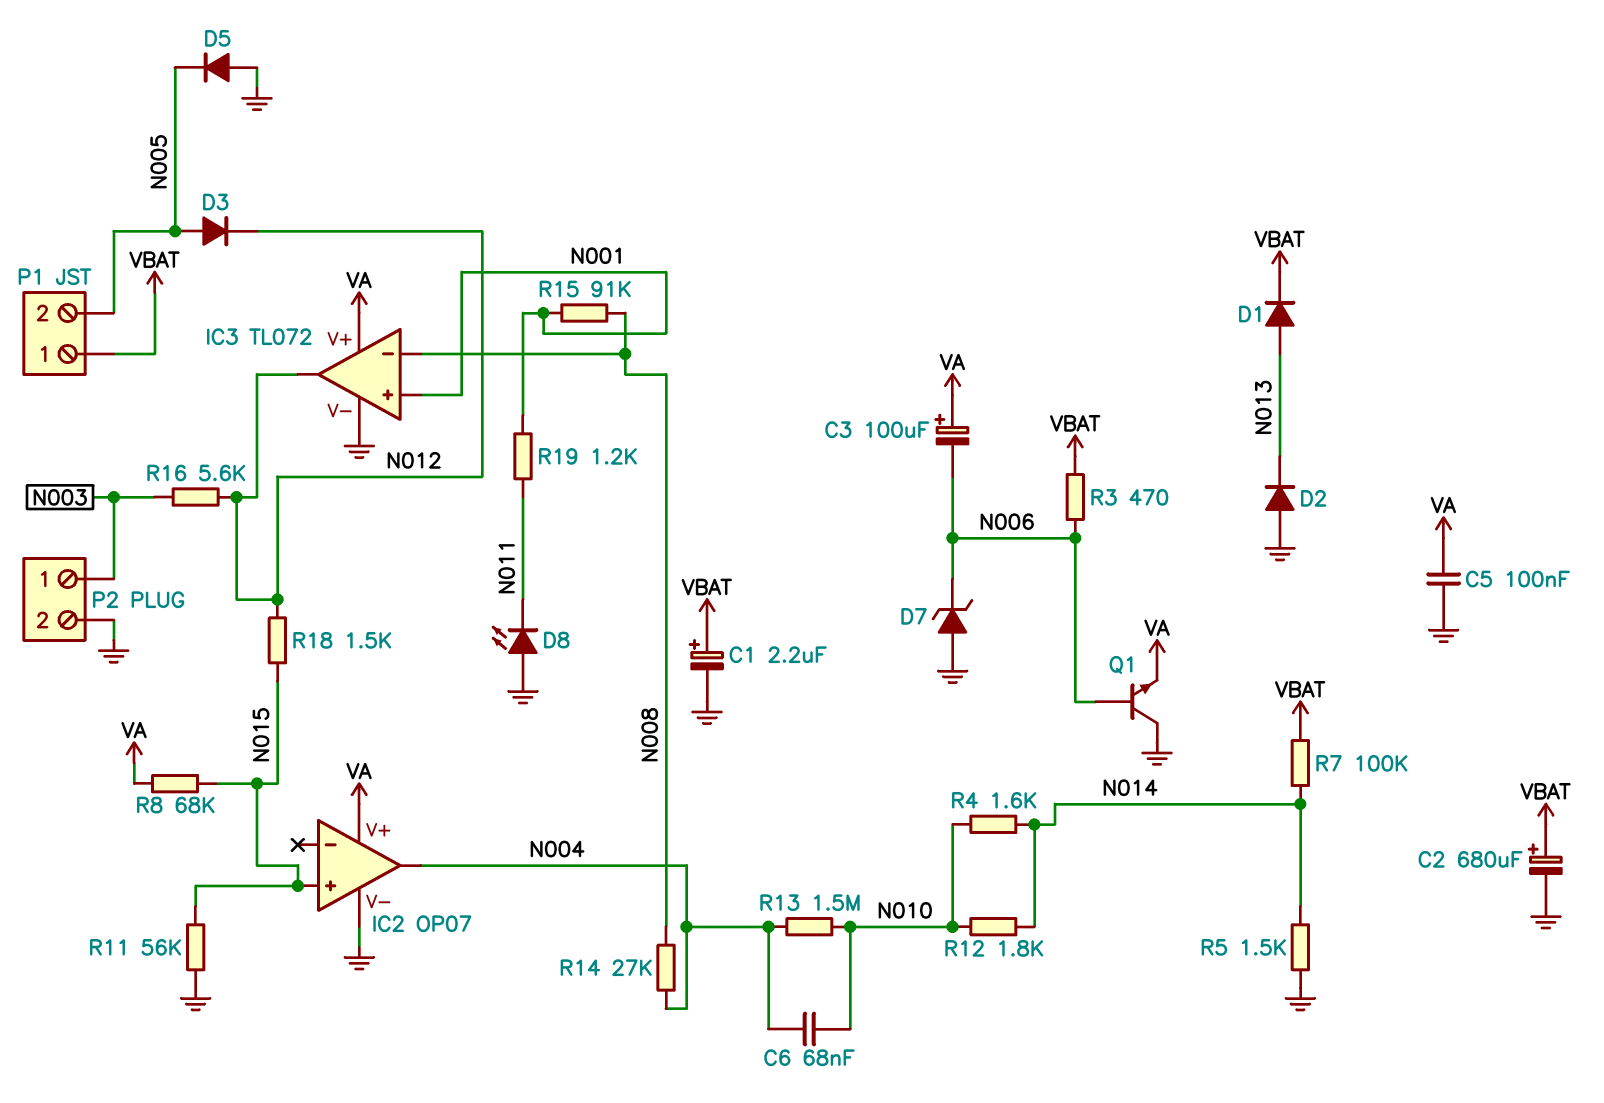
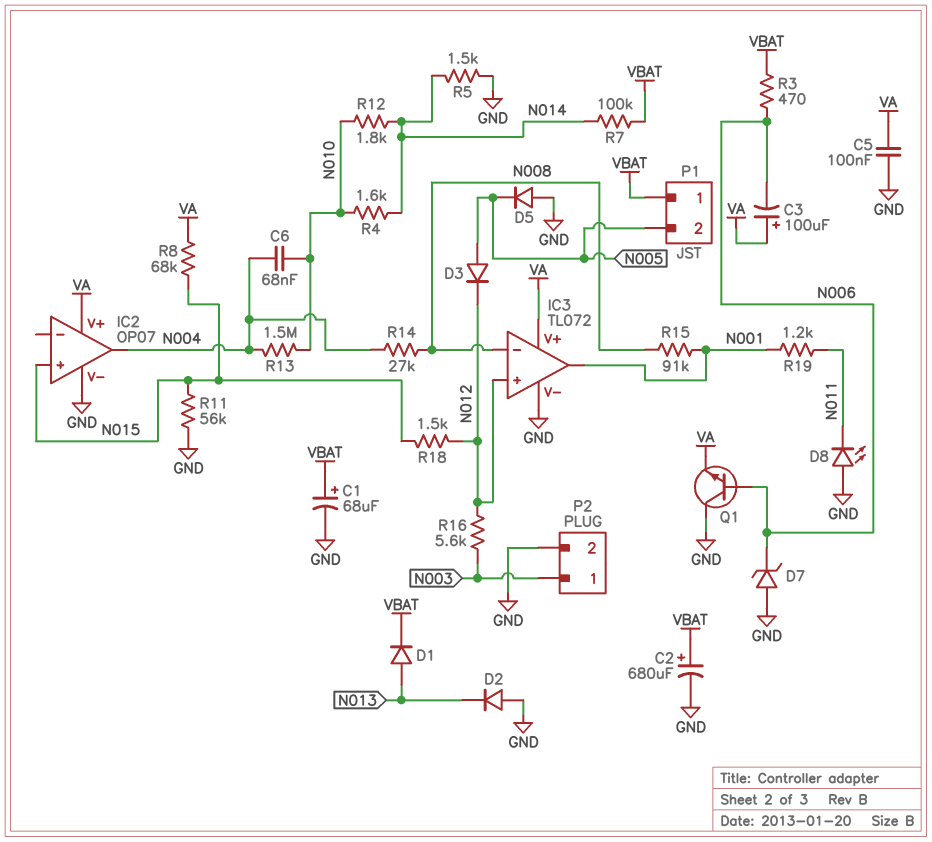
C1: 2.2uF (plus VBAT, minus GND) -> 68uF (plus VBAT, minus GND)
IC3 pin in+: N001 -> N012
IC3 pin out: N012 -> N001

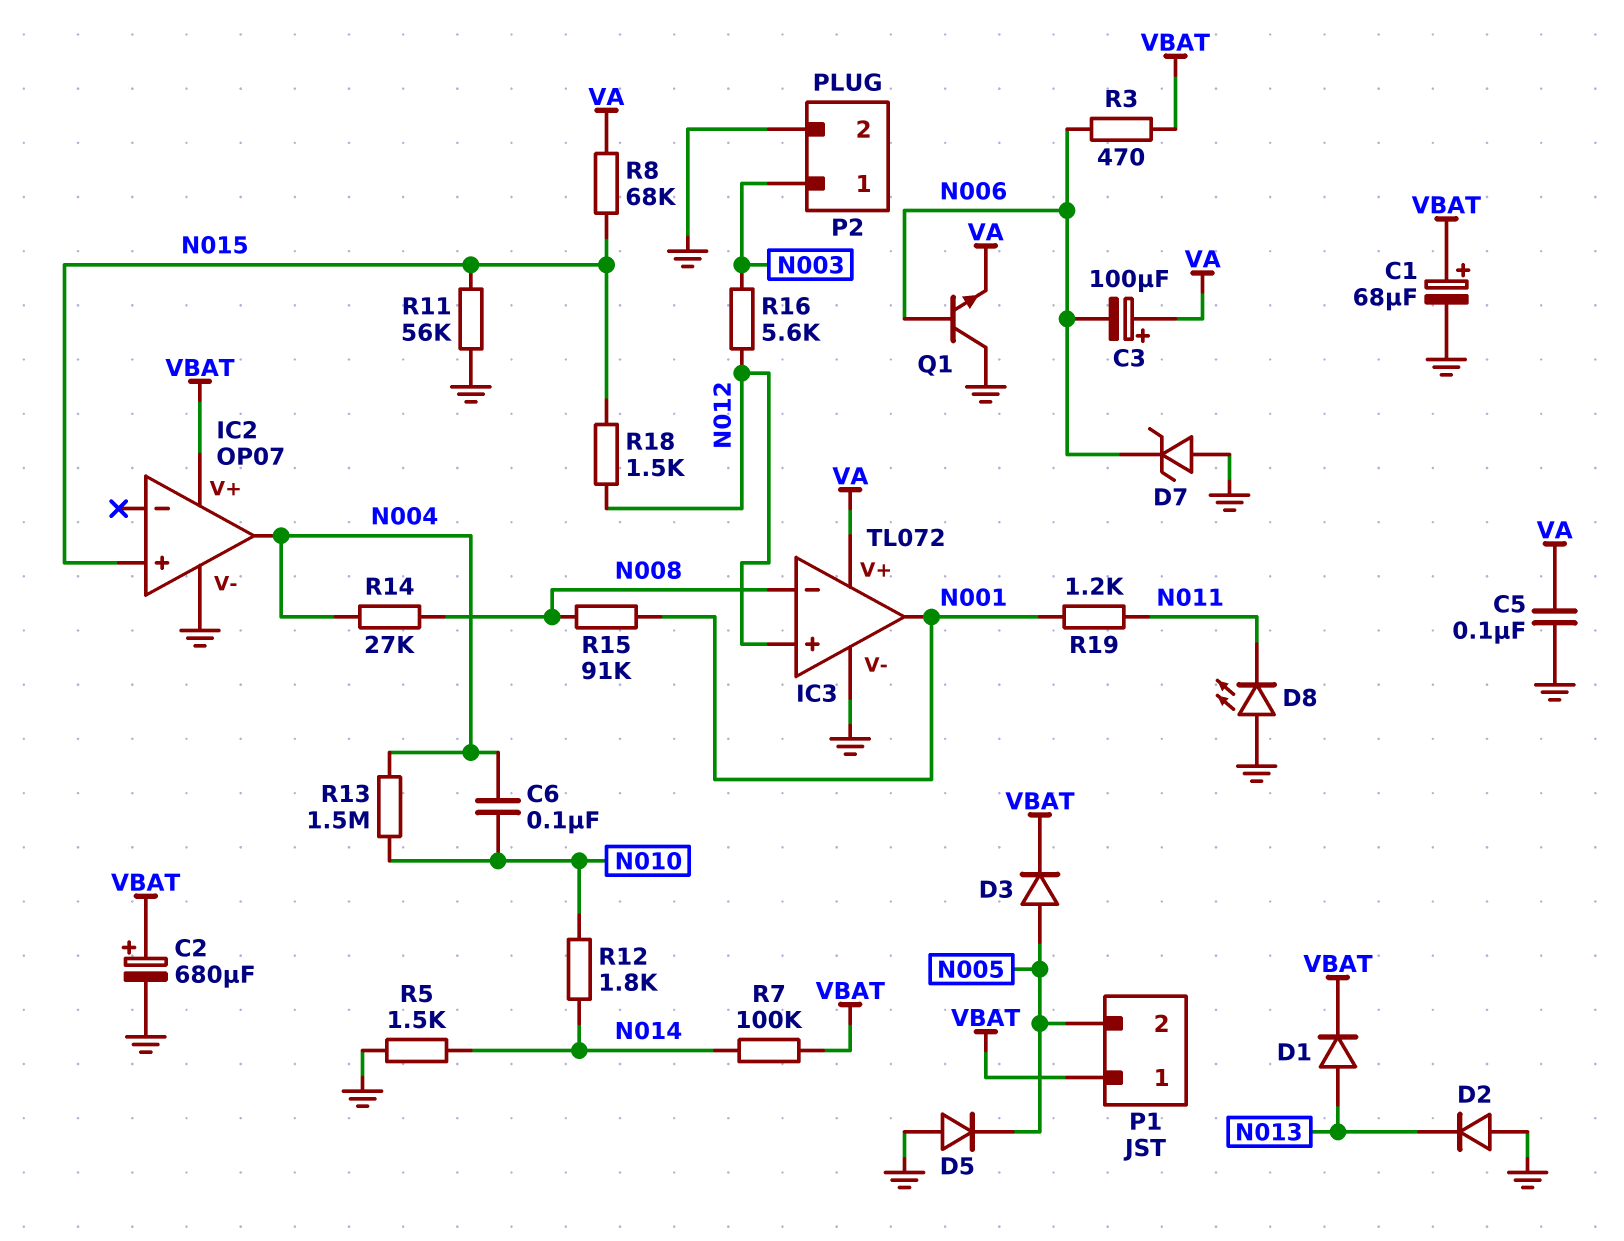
C6: 68nF (N004, N010) -> 100nF (N004, N010)
D3: diode (A N005, K N012) -> diode (A N005, K VBAT)
IC2 pin V+: VA -> VBAT
R4: 1.6k (N010, N014) -> none

